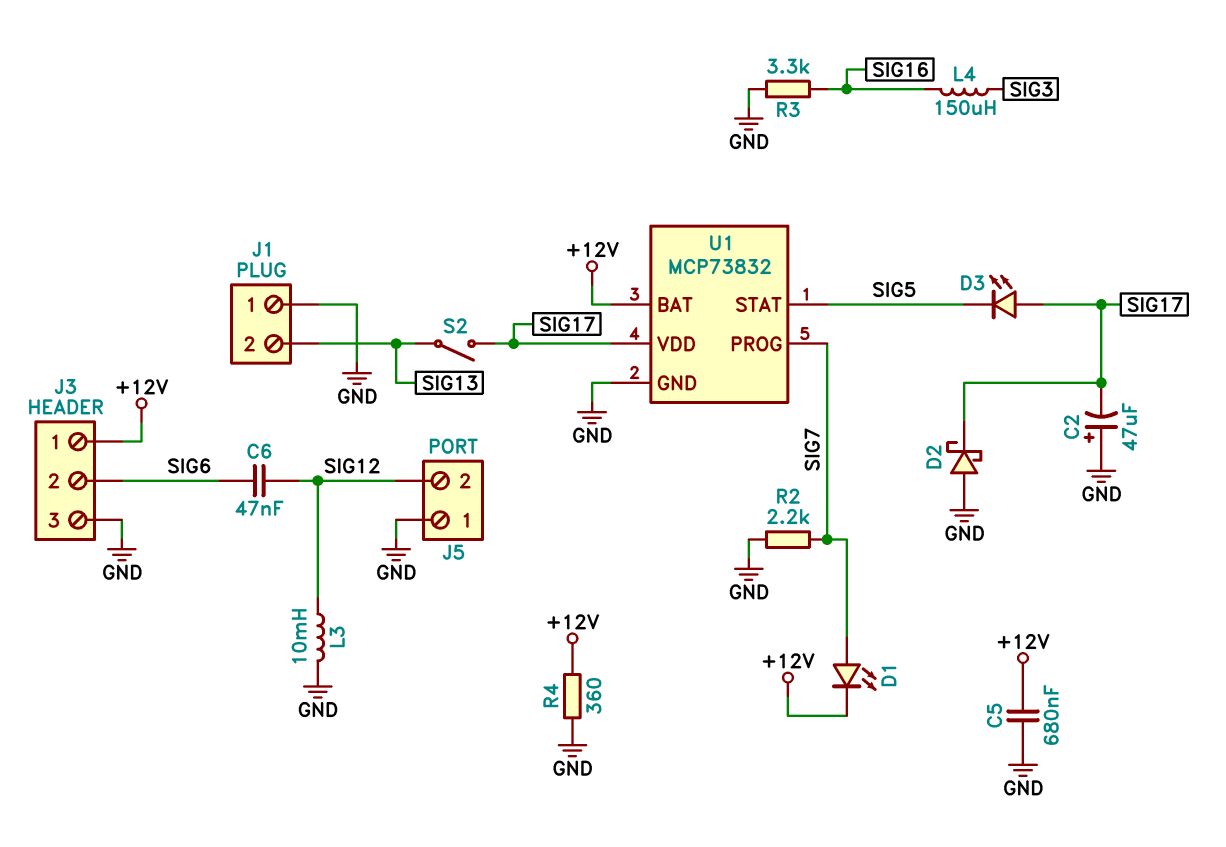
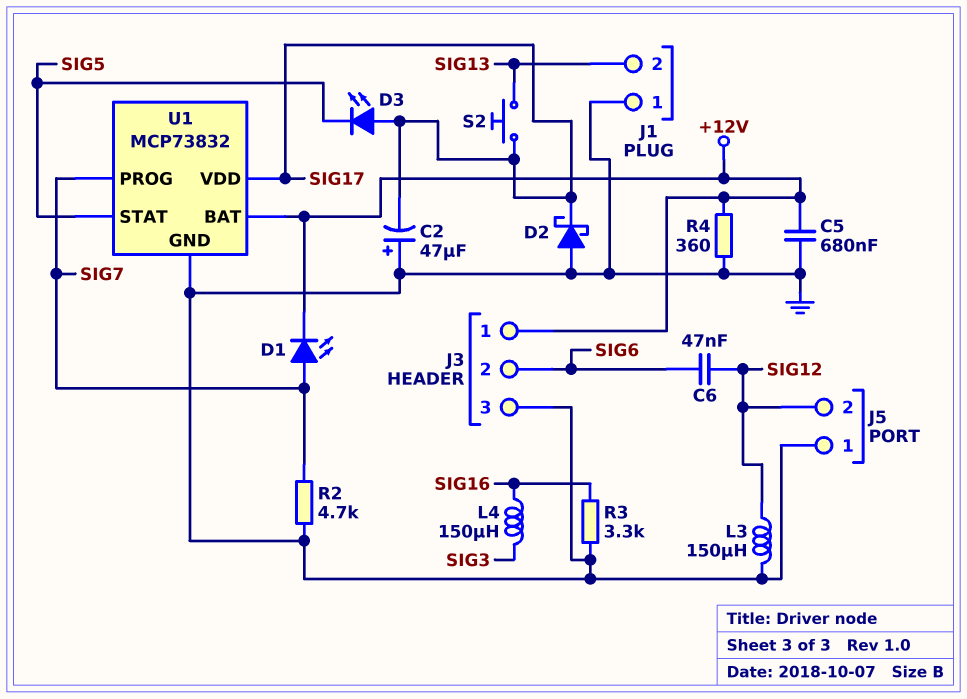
L3: 10mH (GND, SIG12) -> 150uH (GND, SIG12)
R2: 2.2k (GND, SIG7) -> 4.7k (GND, SIG7)
S2: switch (SIG13, SIG17) -> button (SIG13, SIG17)

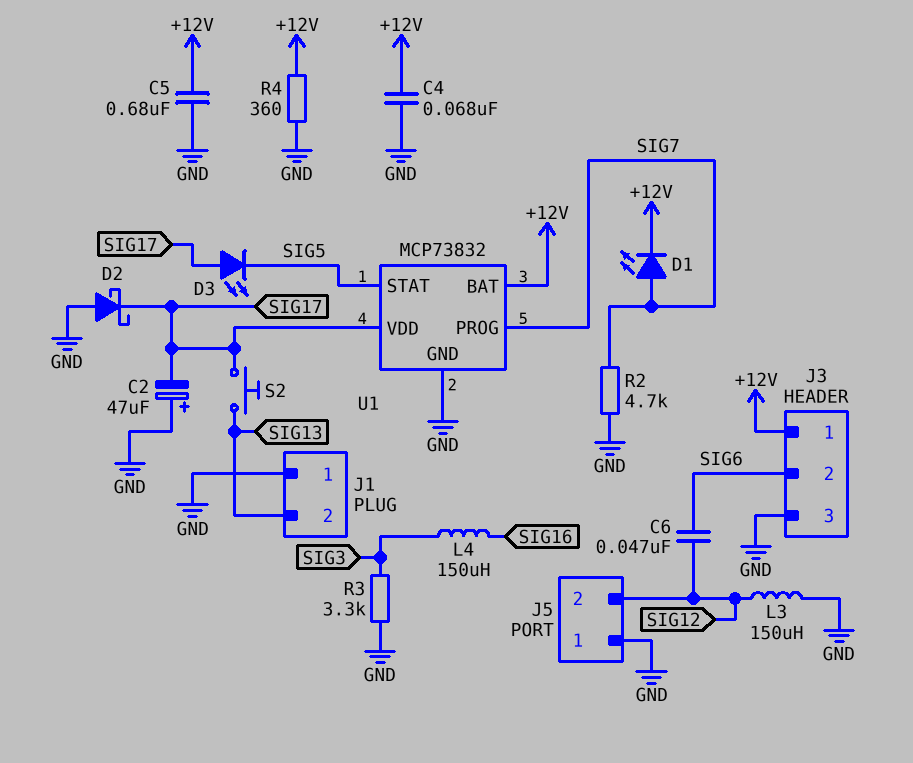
C4: none -> 68nF (+12V, GND)
R3: 3.3k (GND, SIG16) -> 3.3k (GND, SIG3)

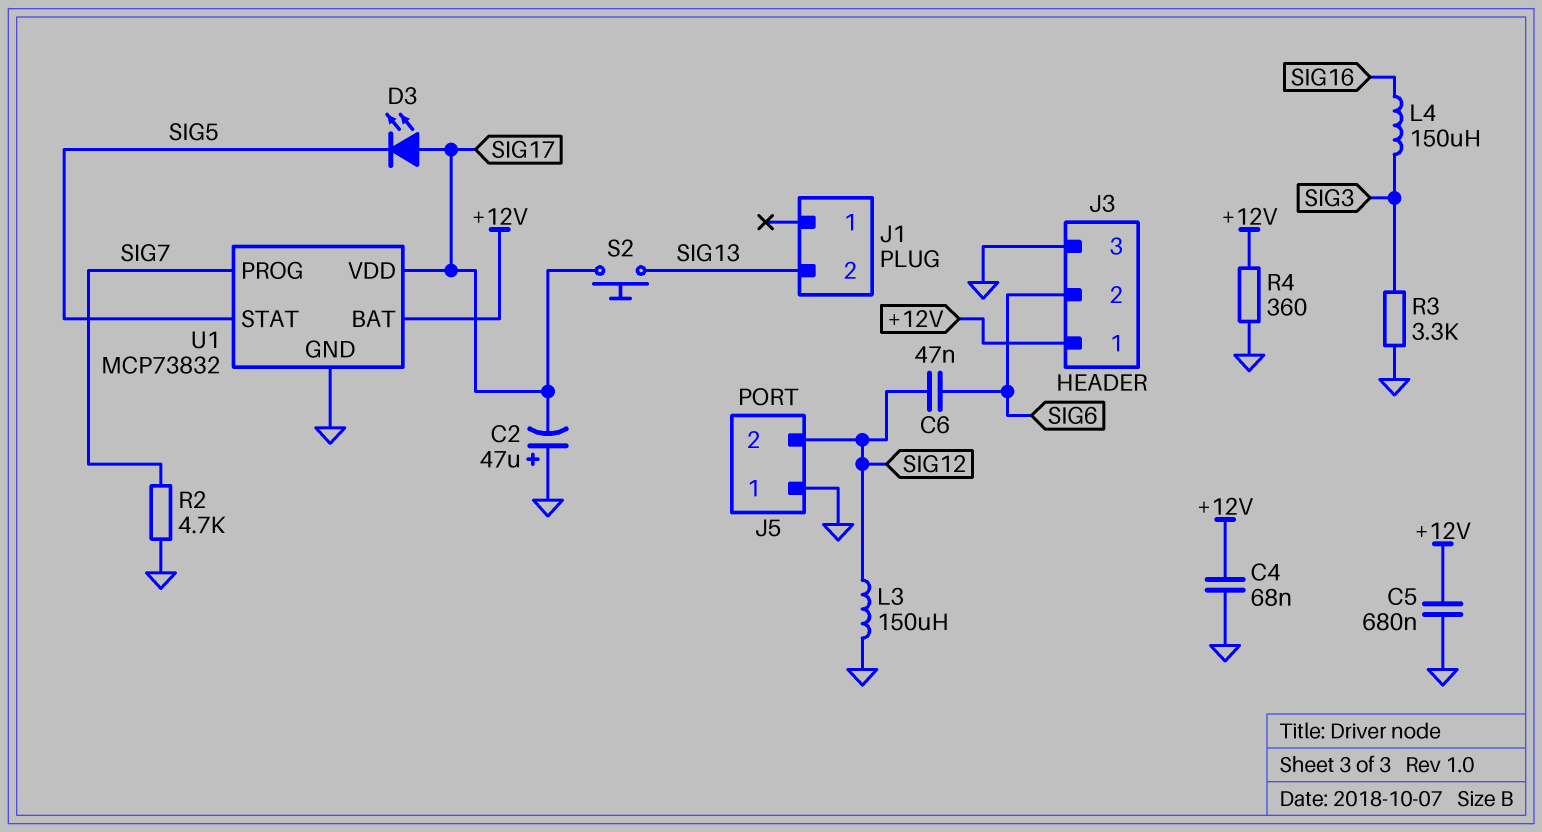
D1: LED (A SIG7, K +12V) -> none
D2: schottky (A GND, K SIG17) -> none
J1 pin 1: GND -> none

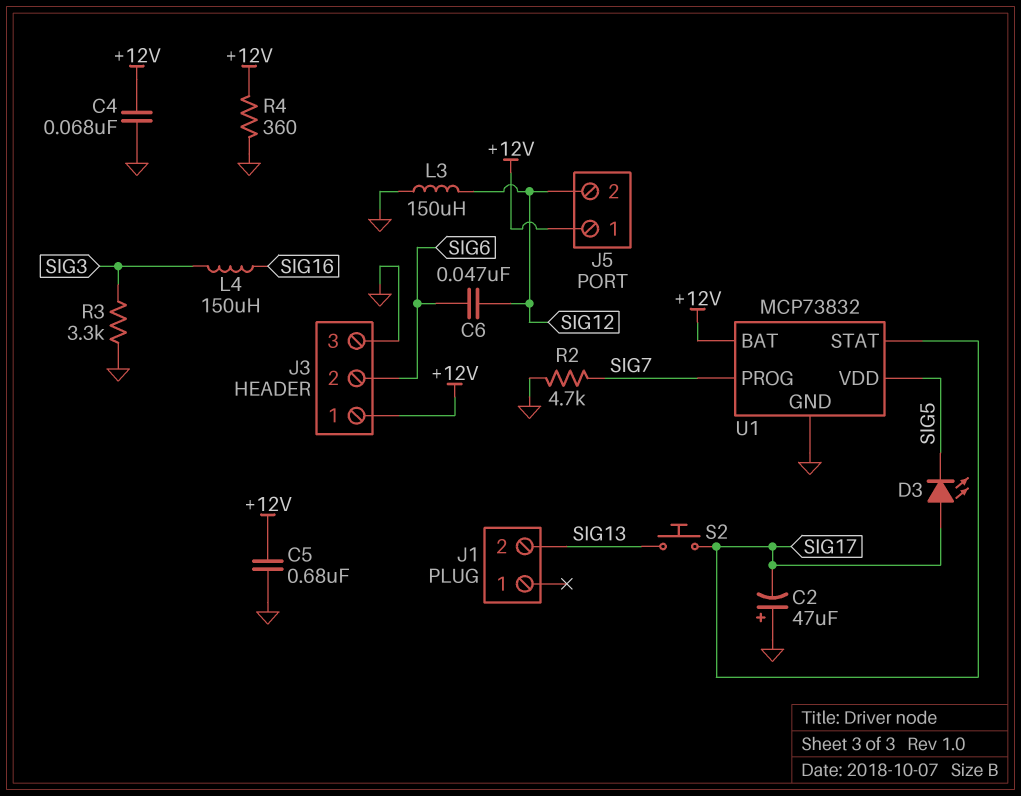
J5 pin 1: GND -> +12V
U1 pin STAT: SIG5 -> SIG17
U1 pin VDD: SIG17 -> SIG5

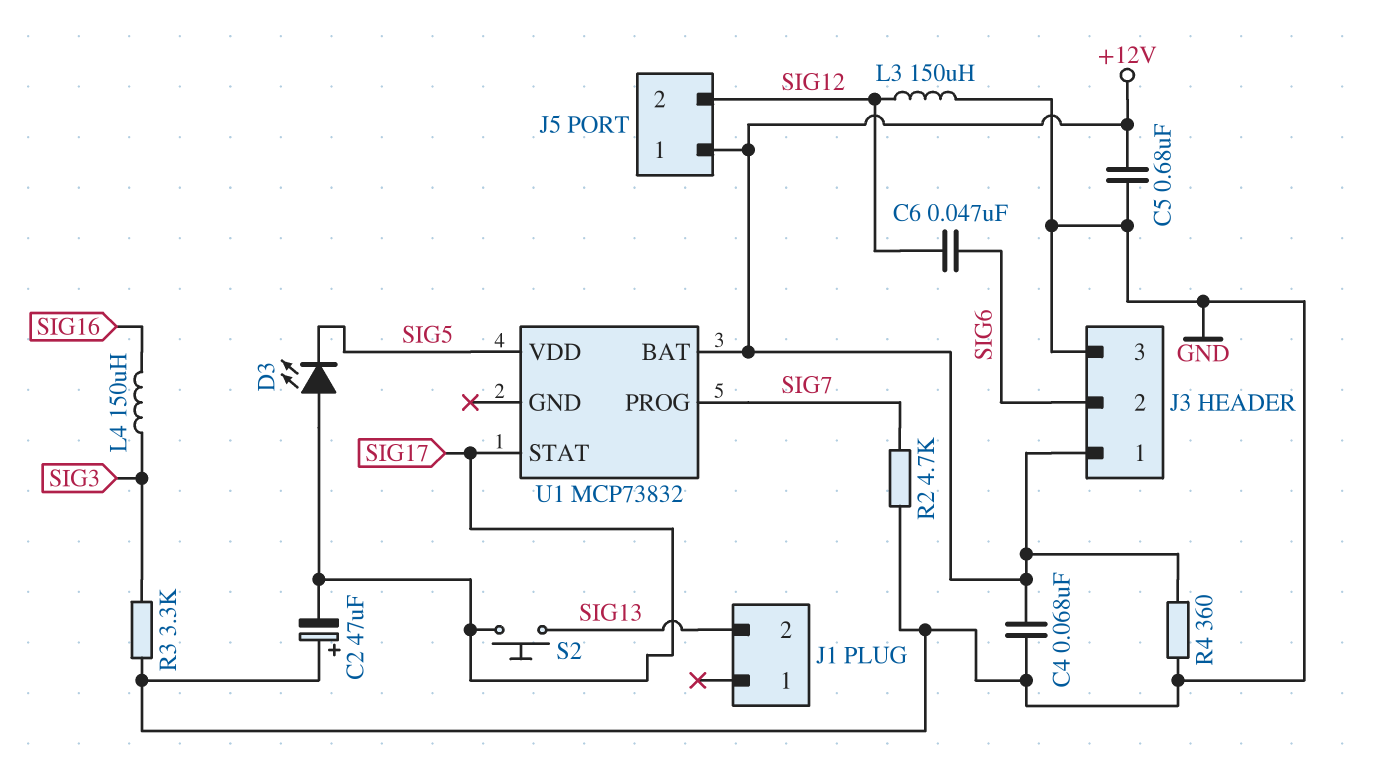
U1 pin GND: GND -> none

